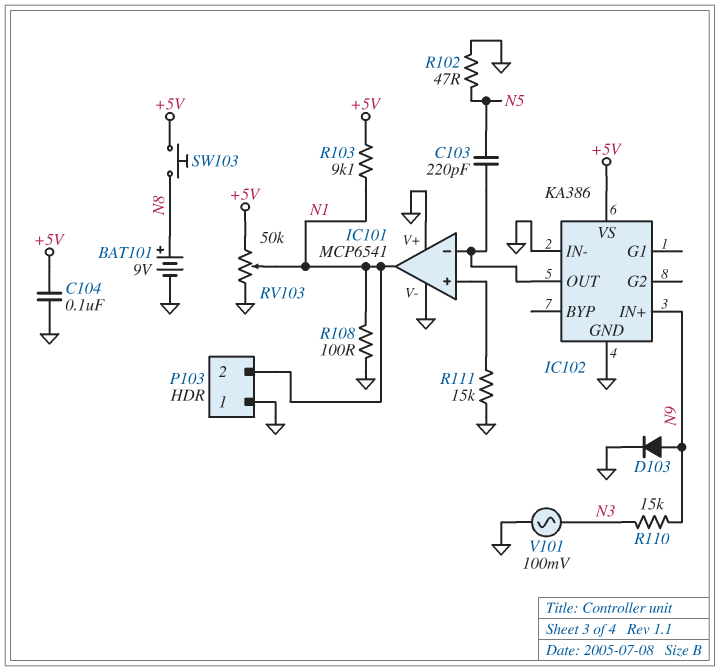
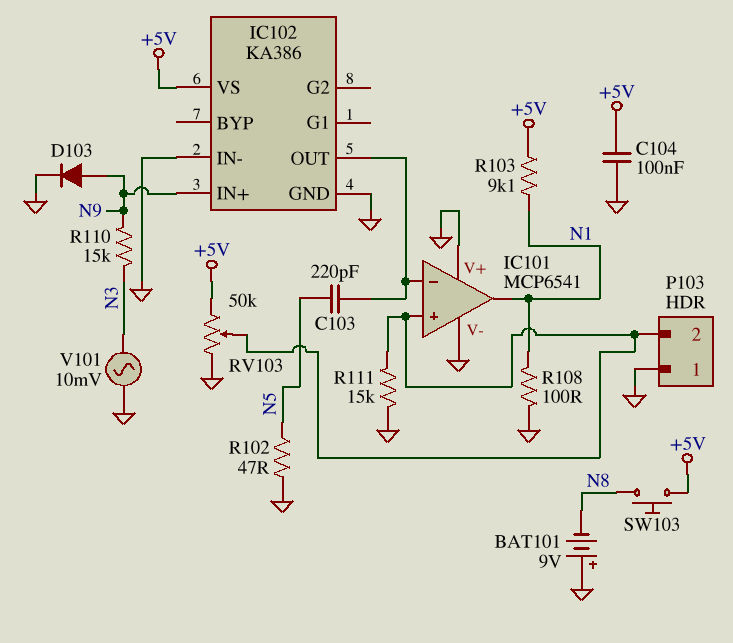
BAT101: 9V (plus N8, minus GND) -> 9V (plus GND, minus N8)
P103 pin 2: N1 -> IC101/in+
RV103: 50k (+5V, GND, wiper N1) -> 50k (+5V, GND, wiper IC101/in+)
V101: AC 100mV (GND, N3) -> AC 10mV (GND, N3)

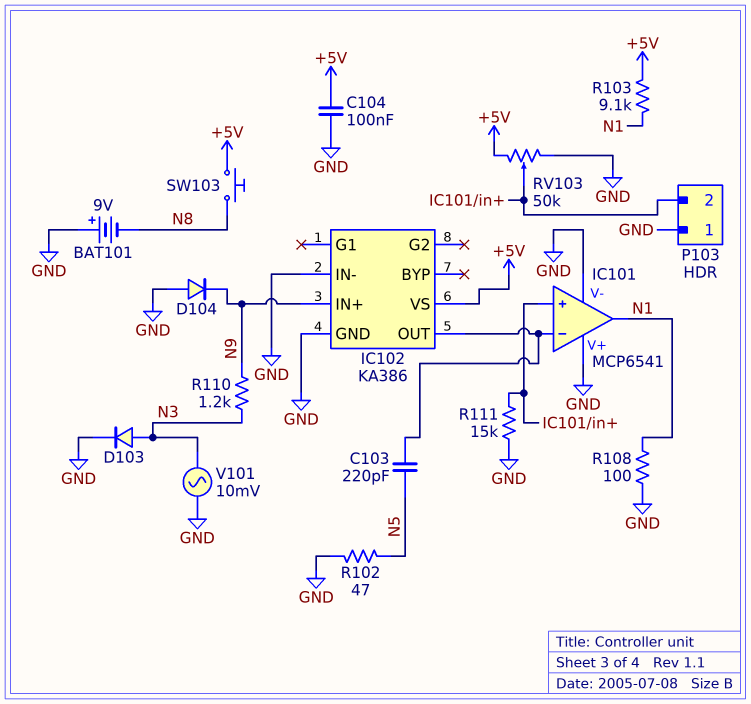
D103: diode (A N9, K GND) -> diode (A N3, K GND)
D104: none -> diode (A GND, K N9)
R110: 15k (N3, N9) -> 1.2k (N3, N9)

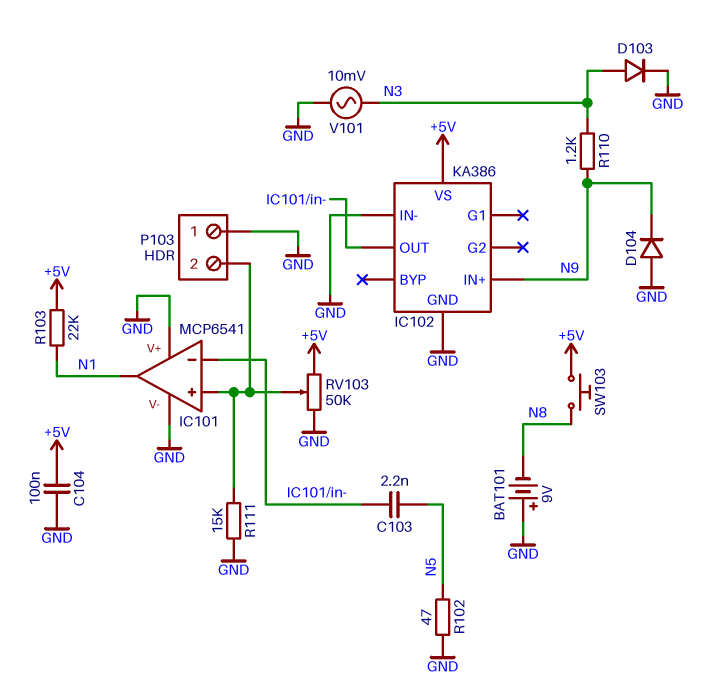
C103: 220pF (IC101/in-, N5) -> 2.2nF (IC101/in-, N5)
R103: 9.1k (+5V, N1) -> 22k (+5V, N1)
R108: 100 (GND, N1) -> none

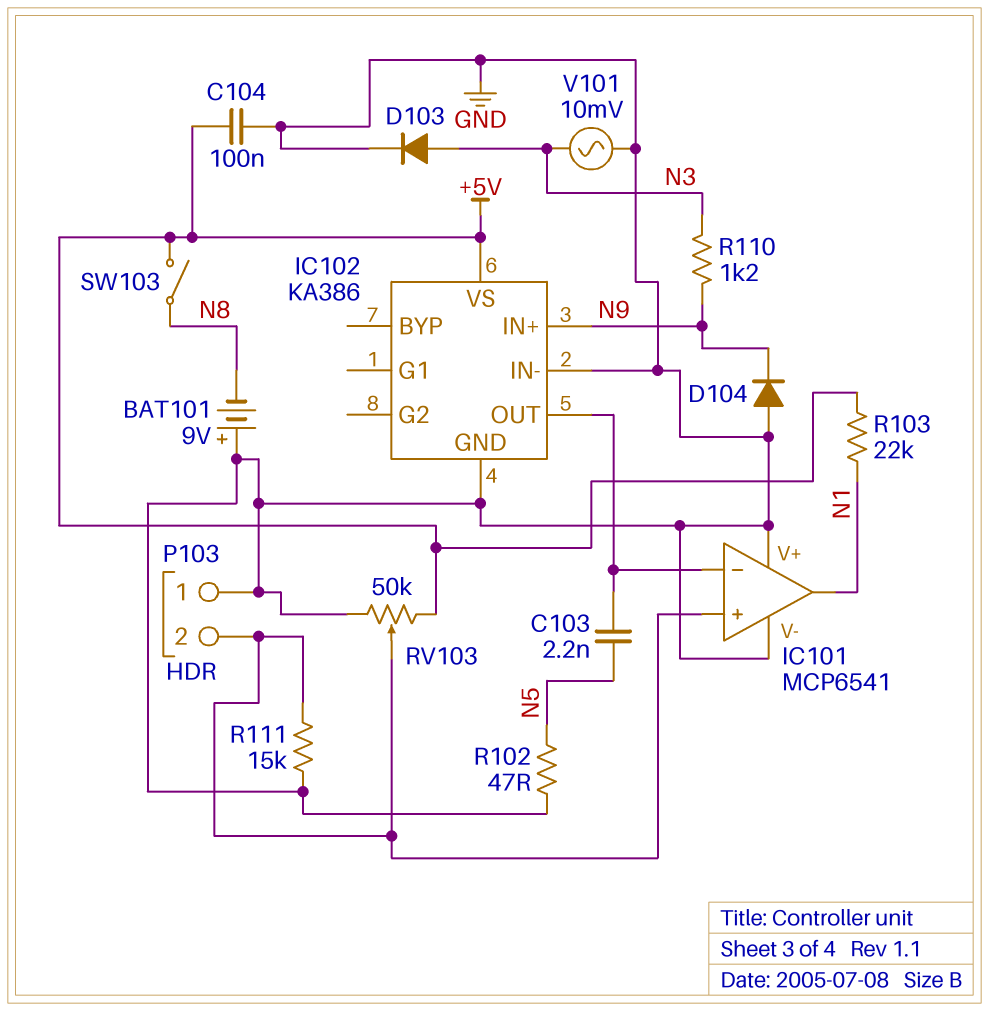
SW103: button (+5V, N8) -> switch (+5V, N8)

